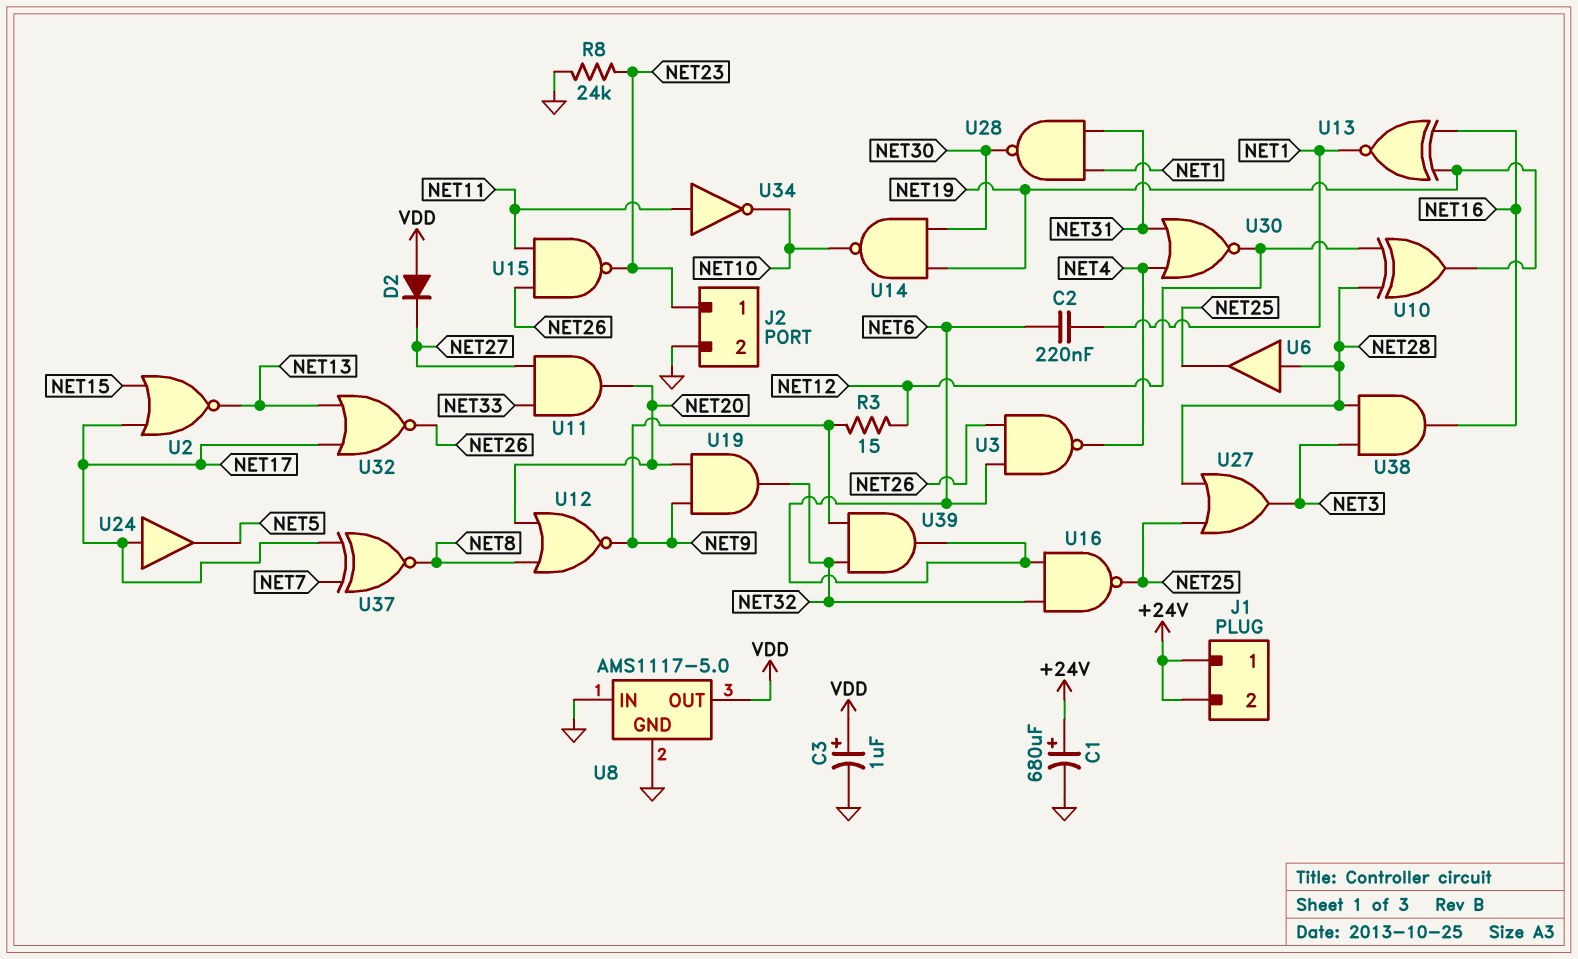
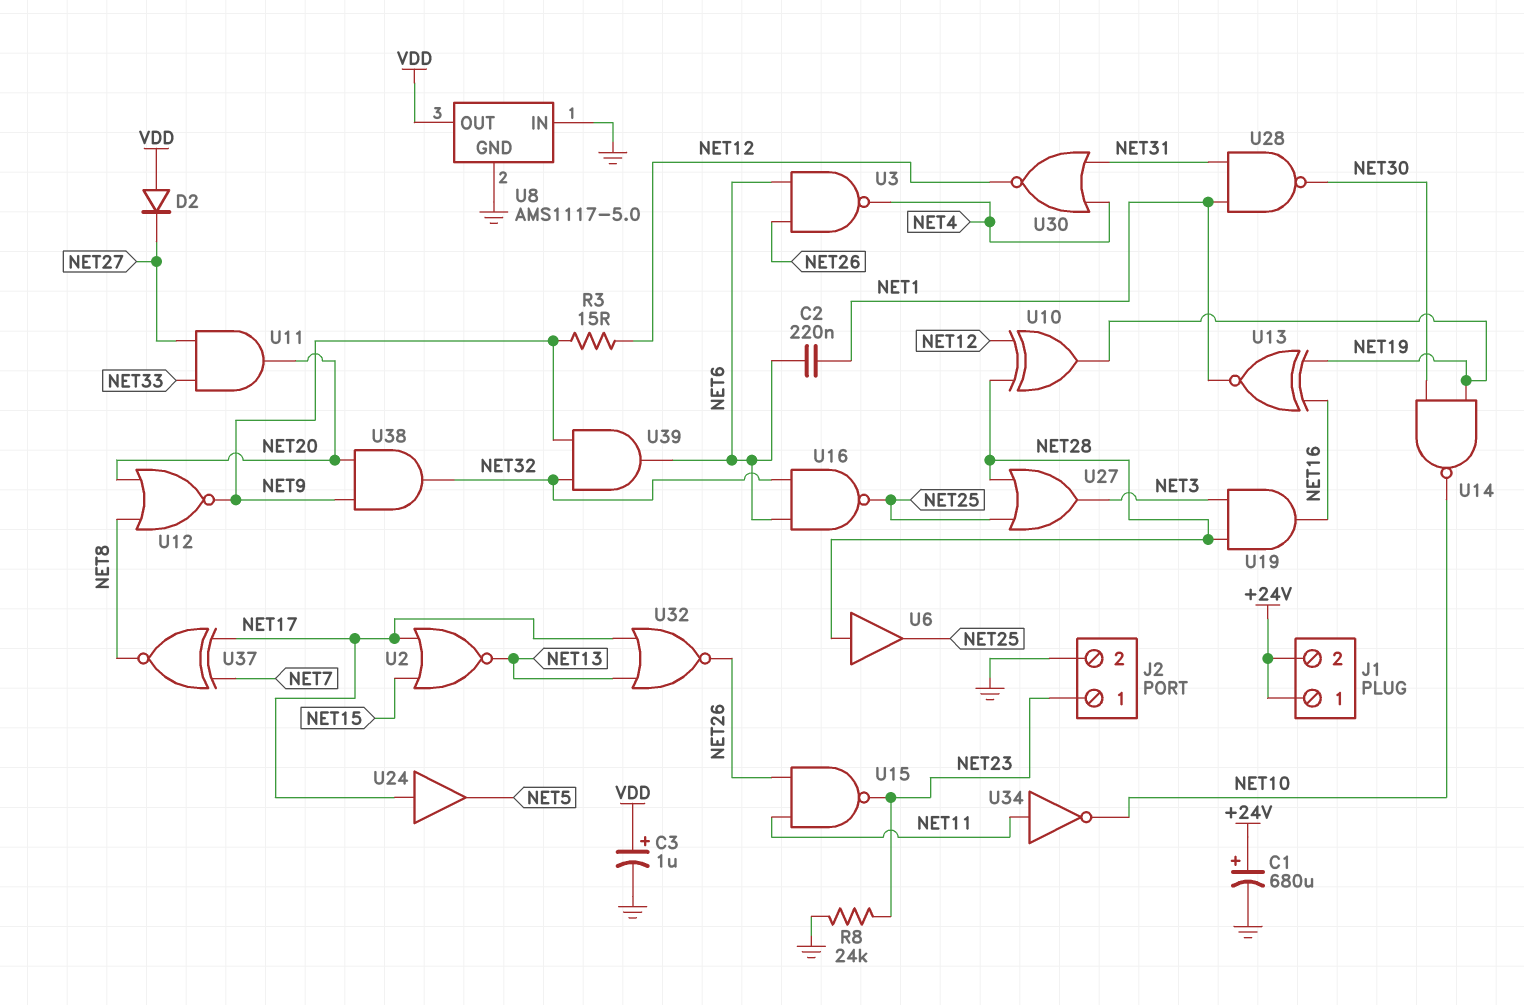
U19: AND (in NET9, in NET20, out NET32) -> AND (in NET3, in NET28, out NET16)
U38: AND (in NET3, in NET28, out NET16) -> AND (in NET9, in NET20, out NET32)

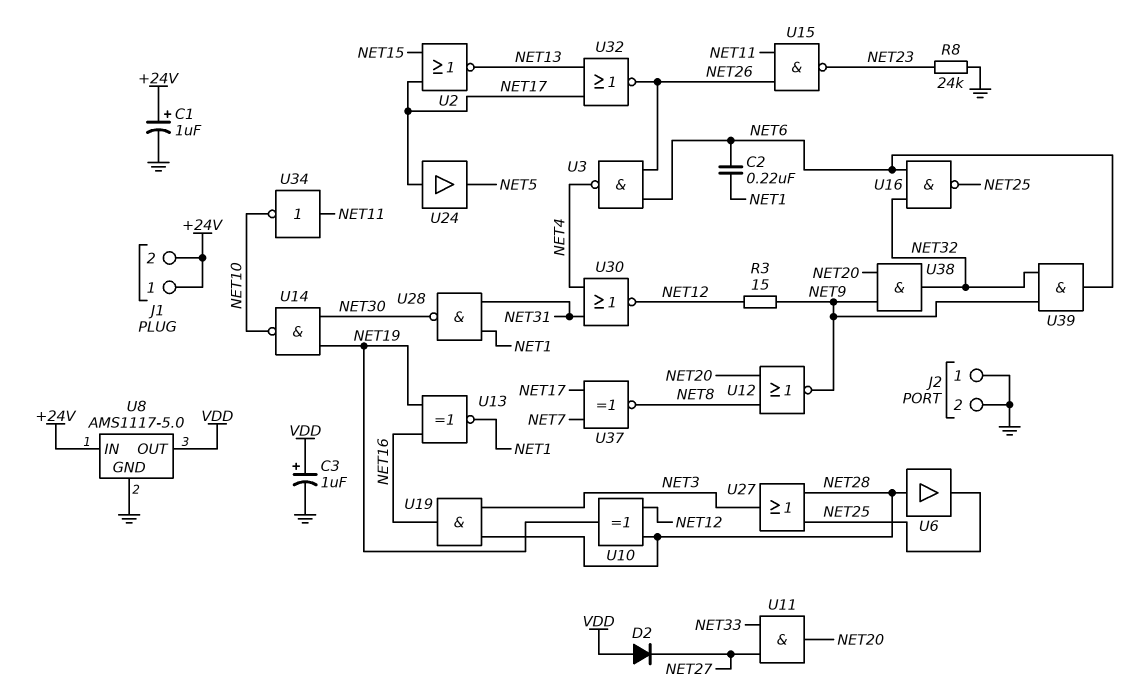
C1: 680uF (plus +24V, minus GND) -> 1uF (plus +24V, minus GND)
J2 pin 1: NET23 -> GND
U8 pin IN: GND -> +24V

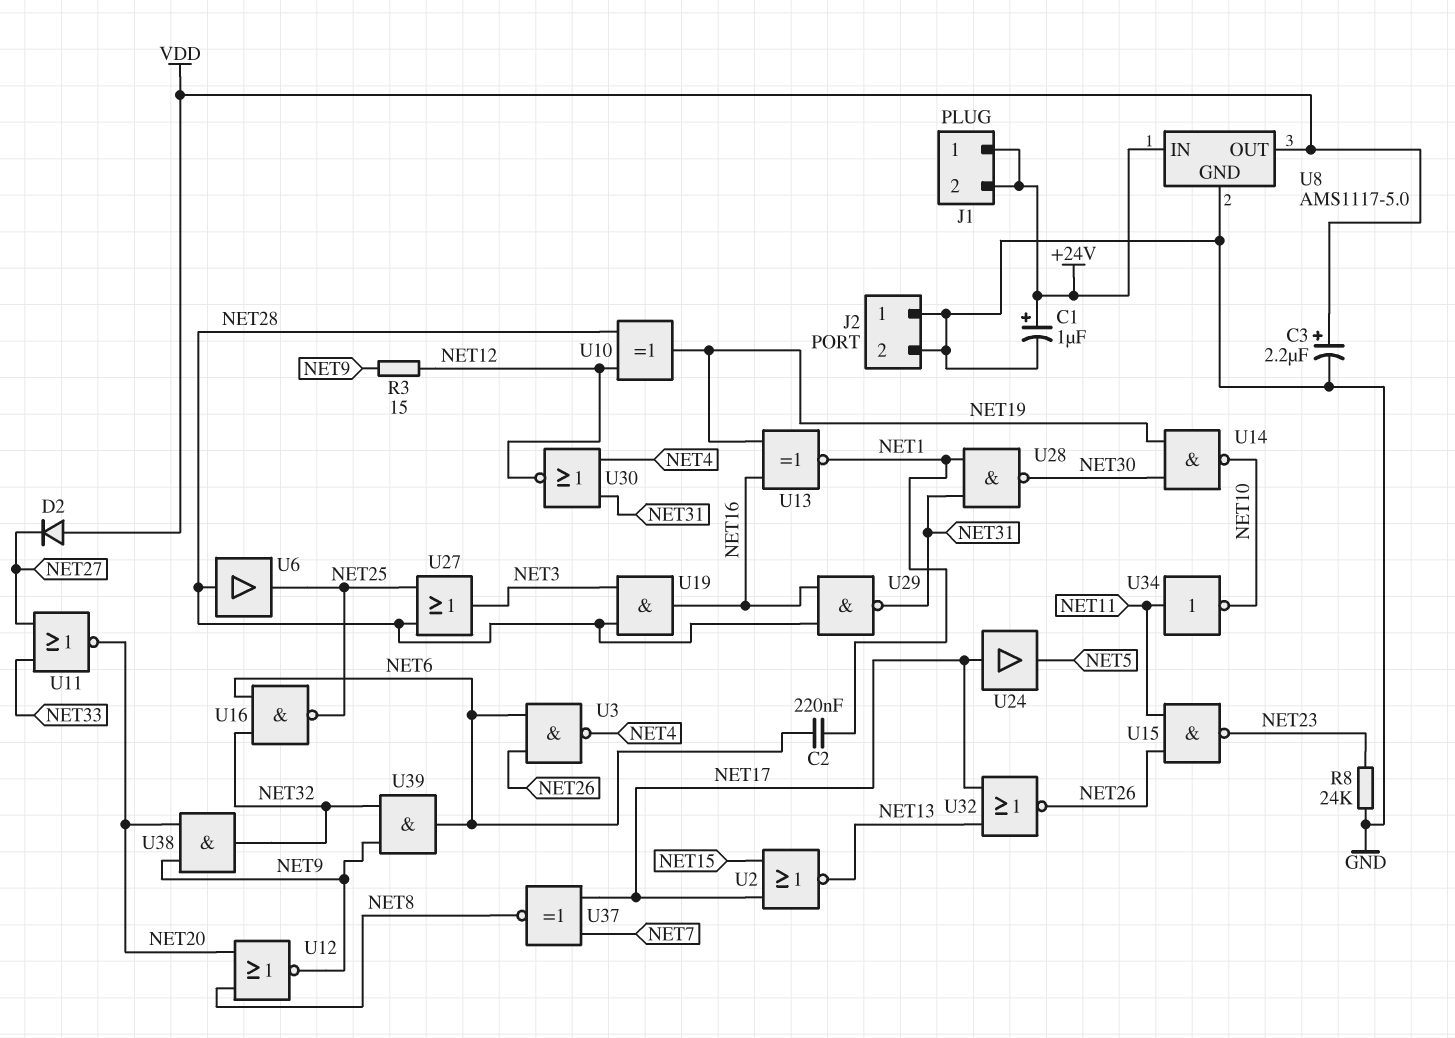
C3: 1uF (plus VDD, minus GND) -> 2.2uF (plus VDD, minus GND)
U11: AND (in NET27, in NET33, out NET20) -> NOR (in NET27, in NET33, out NET20)
U29: none -> NAND (in NET16, in NET28, out NET31)

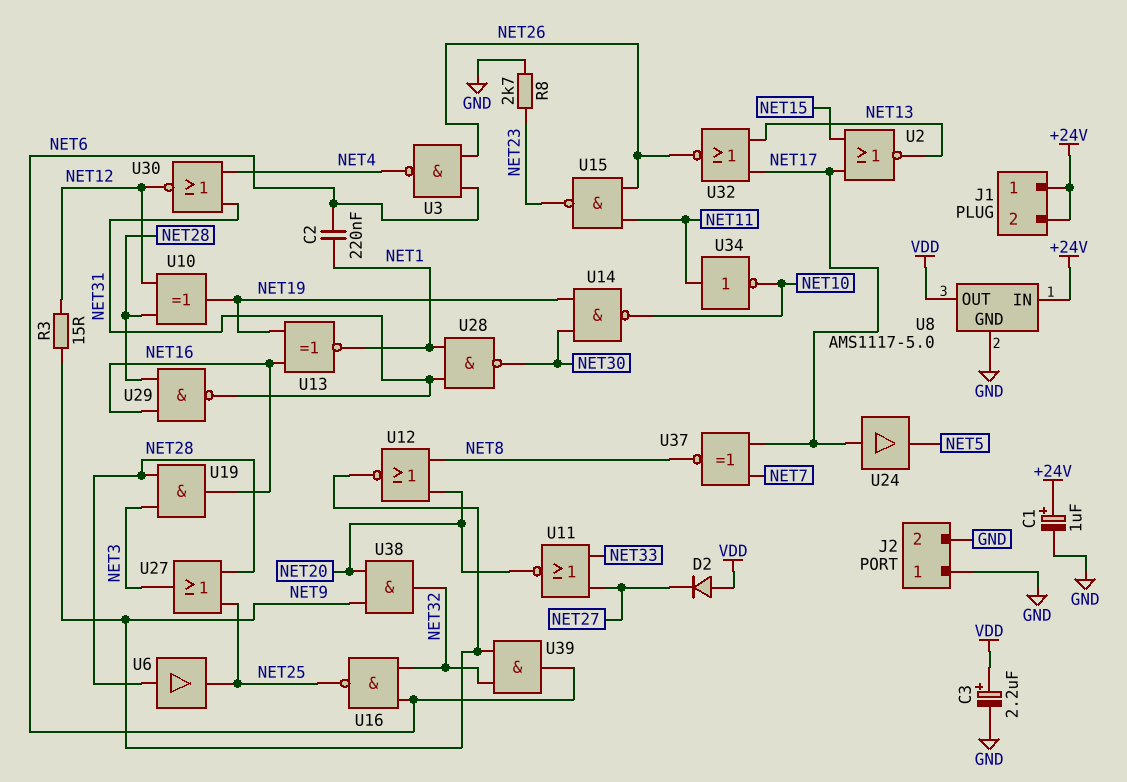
R8: 24k (GND, NET23) -> 2.7k (GND, NET23)

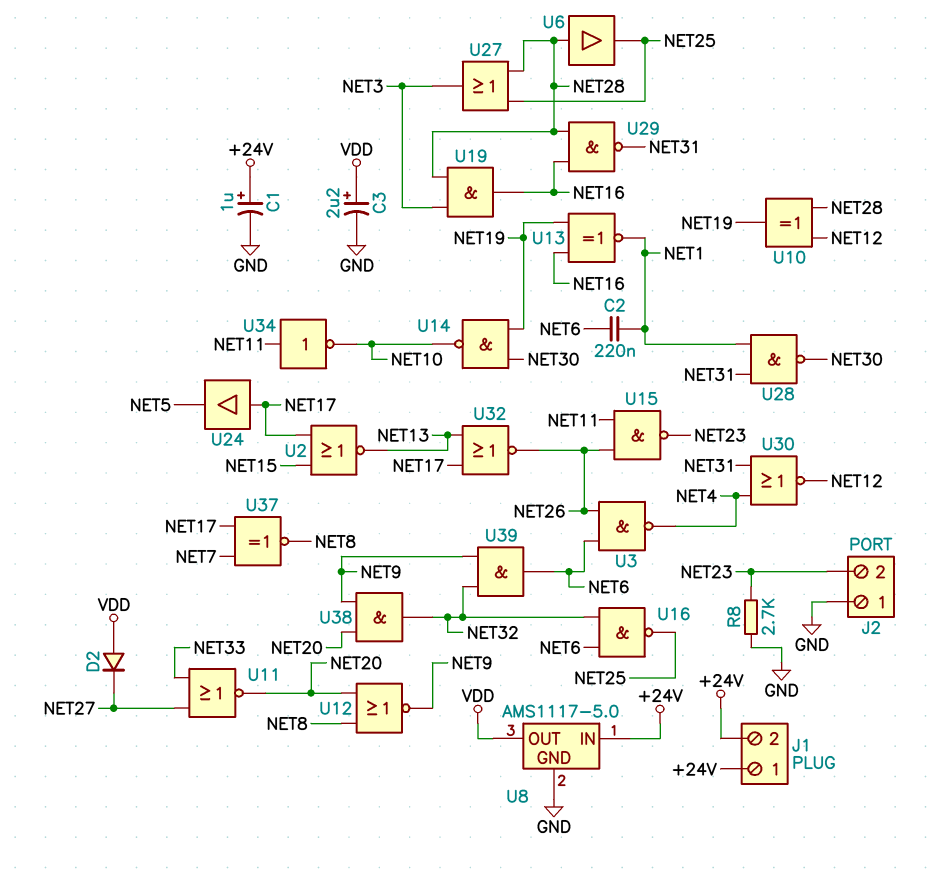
J2 pin 2: GND -> NET23
R3: 15 (NET9, NET12) -> none

